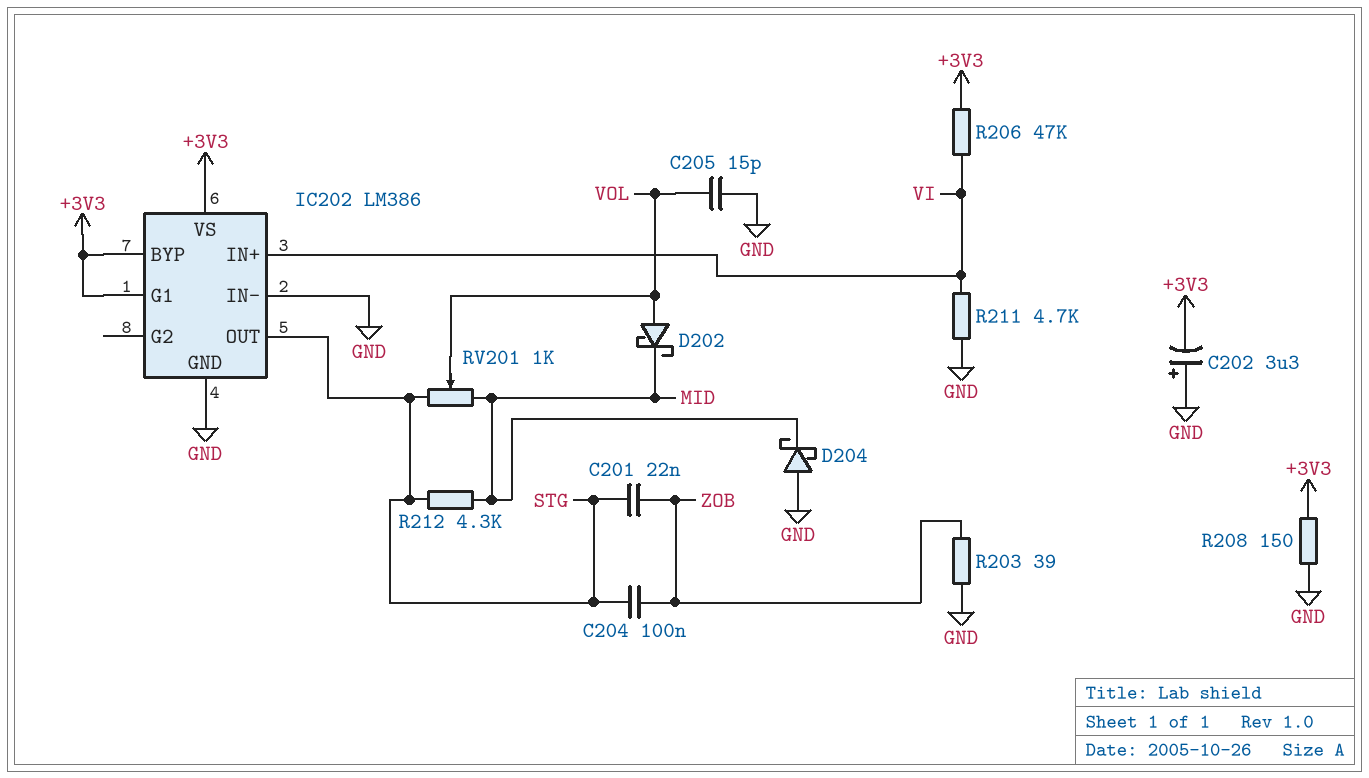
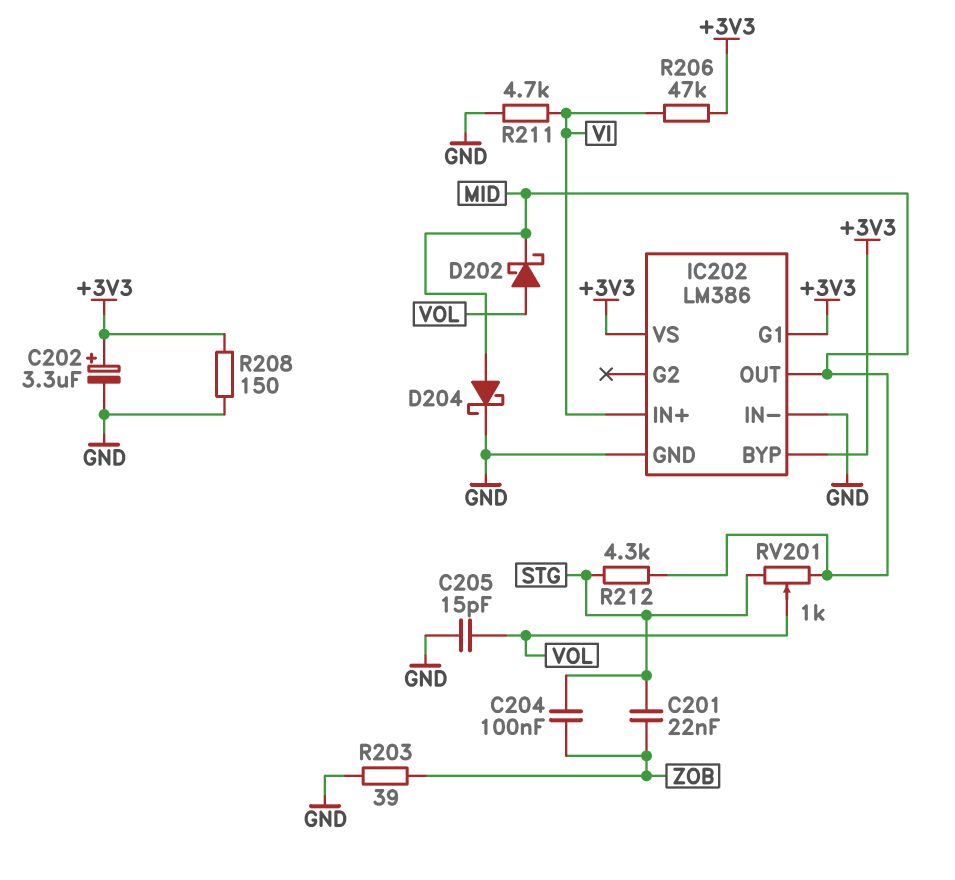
C202: 3.3uF (plus GND, minus +3V3) -> 3.3uF (plus +3V3, minus GND)
D204: schottky (A GND, K MID) -> schottky (A MID, K GND)
IC202 pin OUT: STG -> MID

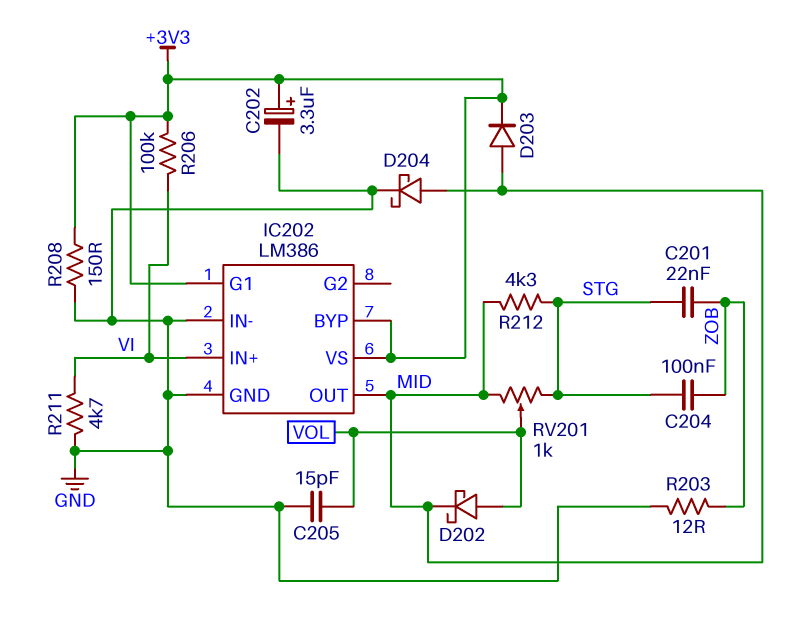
D203: none -> diode (A MID, K +3V3)
R203: 39 (GND, ZOB) -> 12 (GND, ZOB)
R206: 47k (+3V3, VI) -> 100k (+3V3, VI)

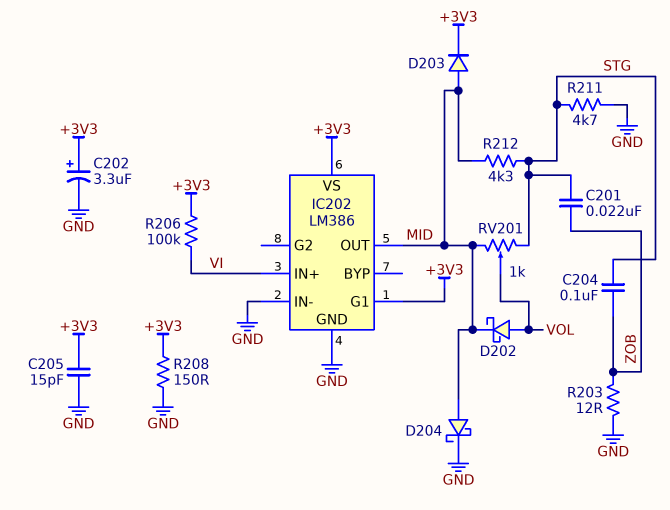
C205: 15pF (GND, VOL) -> 15pF (+3V3, GND)
IC202 pin BYP: +3V3 -> none
R211: 4.7k (GND, VI) -> 4.7k (GND, STG)

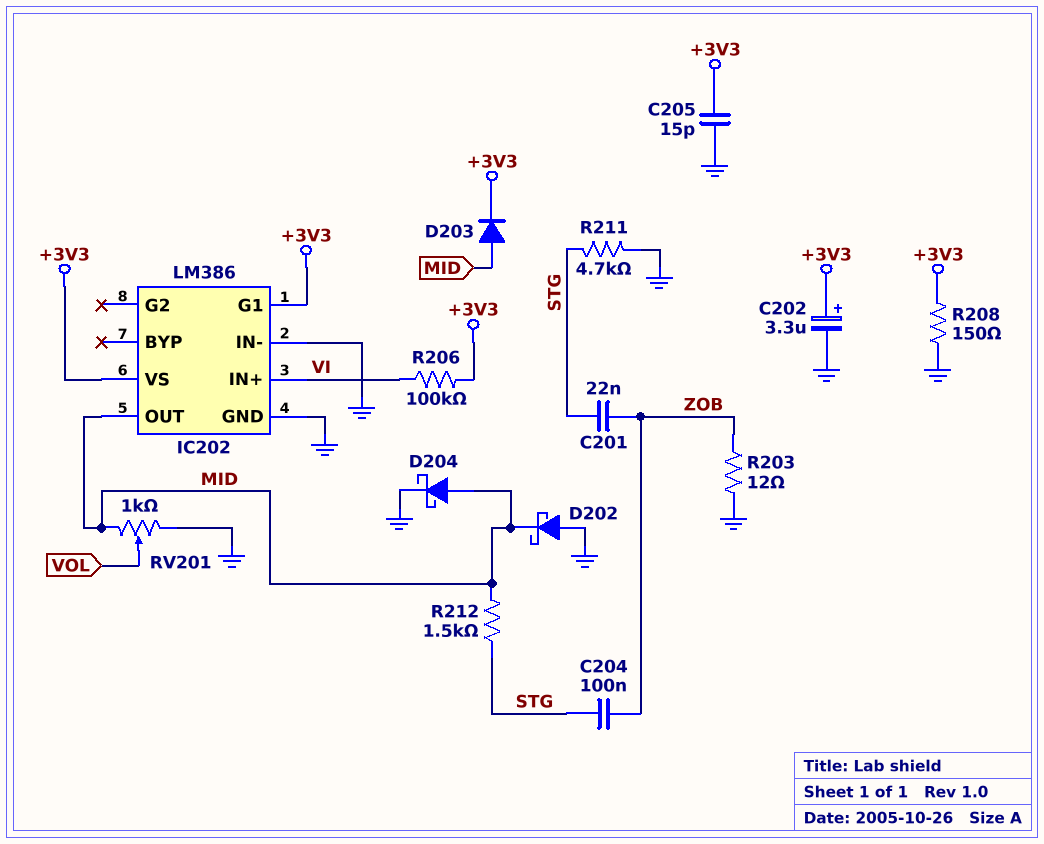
D202: schottky (A VOL, K MID) -> schottky (A GND, K MID)
R212: 4.3k (MID, STG) -> 1.5k (MID, STG)
RV201: 1k (MID, STG, wiper VOL) -> 1k (GND, MID, wiper VOL)

